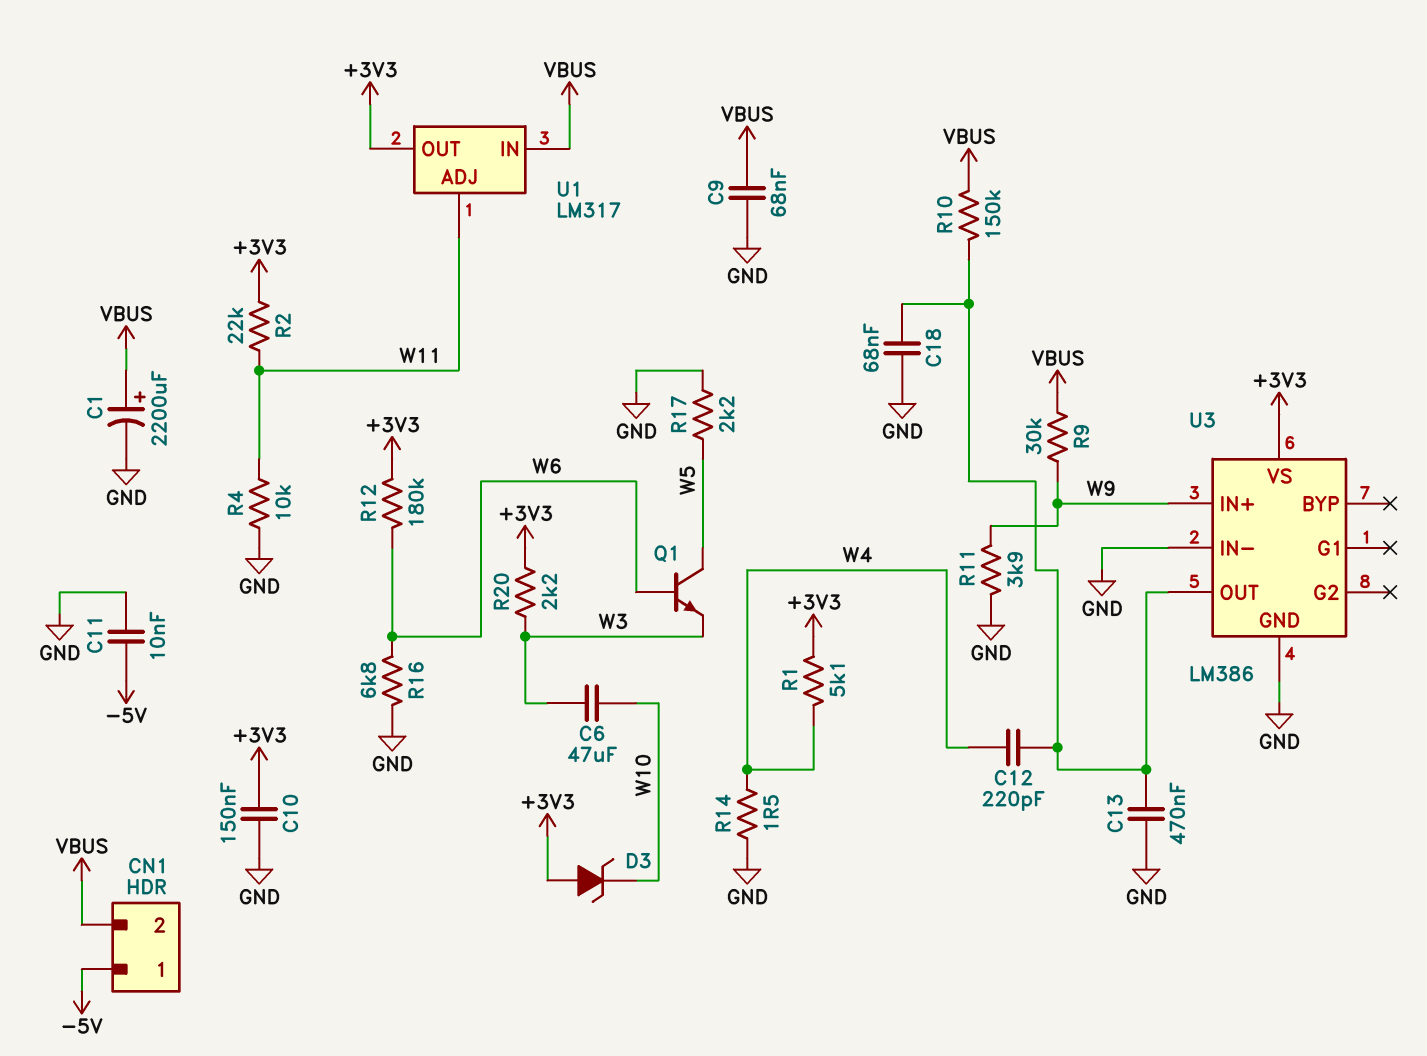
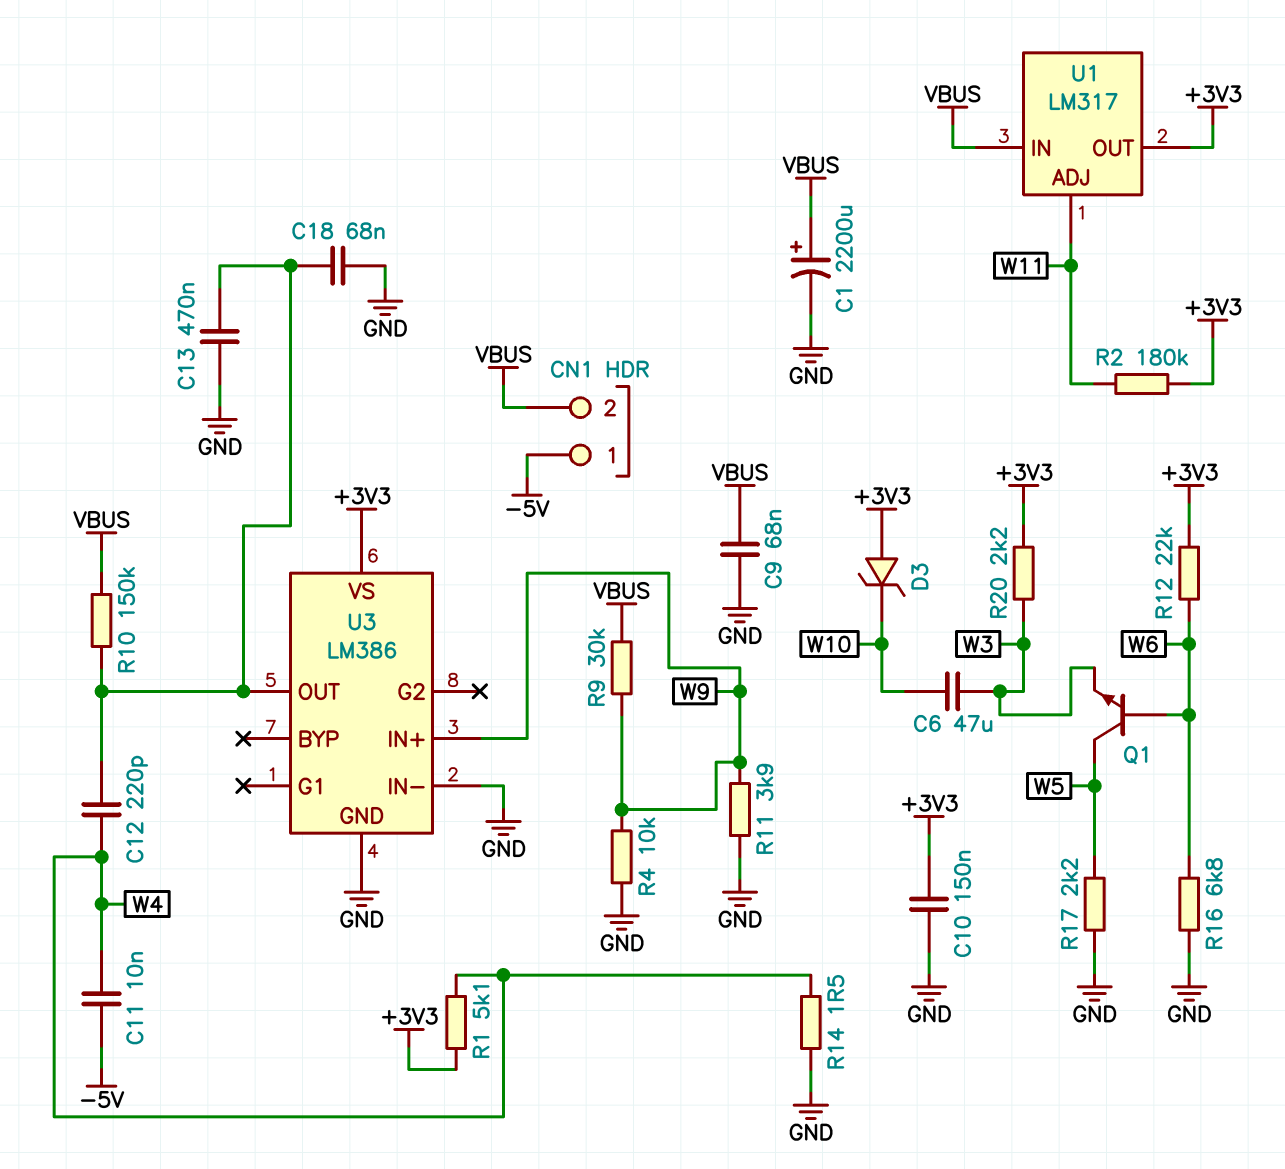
C11: 10nF (-5V, GND) -> 10nF (-5V, W4)
R2: 22k (+3V3, W11) -> 180k (+3V3, W11)
R4: 10k (GND, W11) -> 10k (GND, W9)
R12: 180k (+3V3, W6) -> 22k (+3V3, W6)

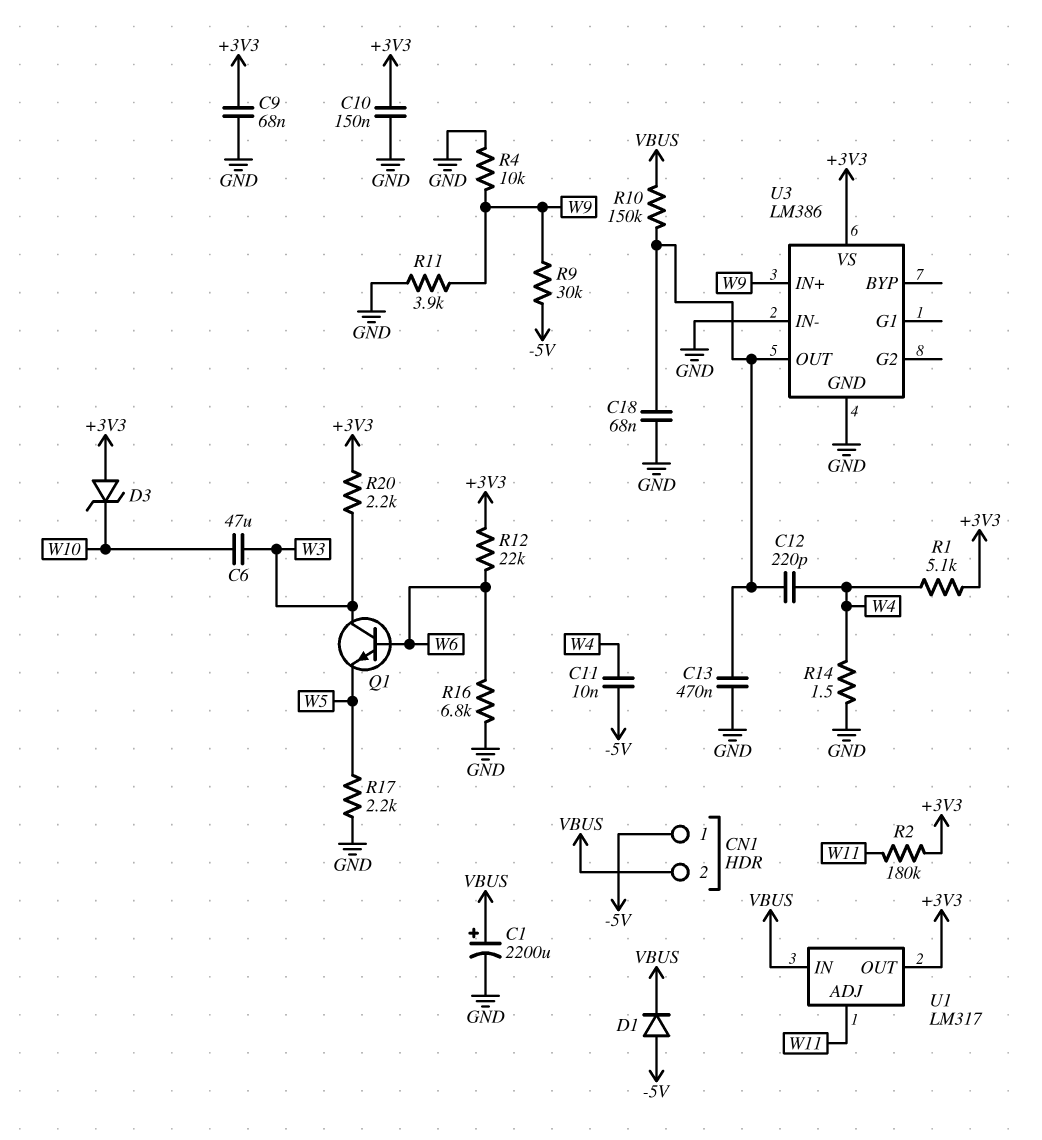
C9: 68nF (GND, VBUS) -> 68nF (+3V3, GND)
D1: none -> diode (A -5V, K VBUS)
Q1: NPN (B W6, C W5, E W3) -> NPN (B W6, C W3, E W5)
R9: 30k (VBUS, W9) -> 30k (-5V, W9)

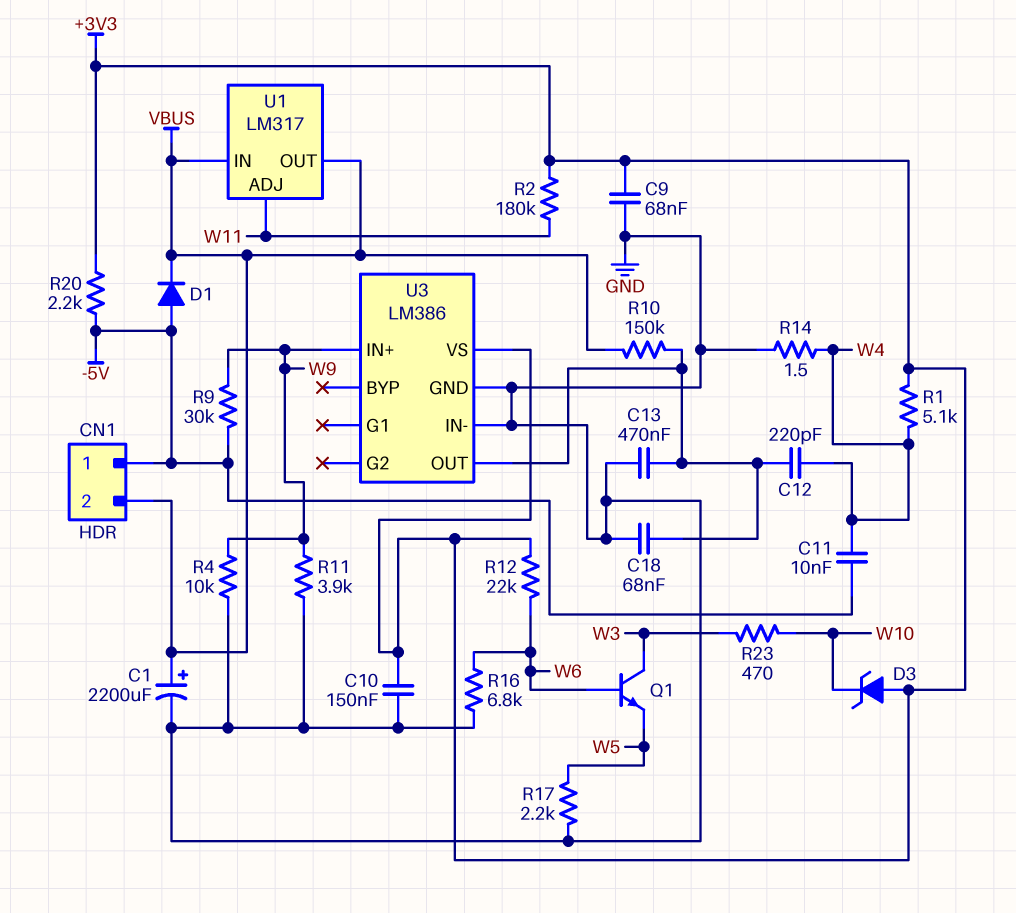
C6: 47uF (W3, W10) -> none
R20: 2.2k (+3V3, W3) -> 2.2k (+3V3, -5V)
R23: none -> 470 (W3, W10)
U1 pin OUT: +3V3 -> VBUS

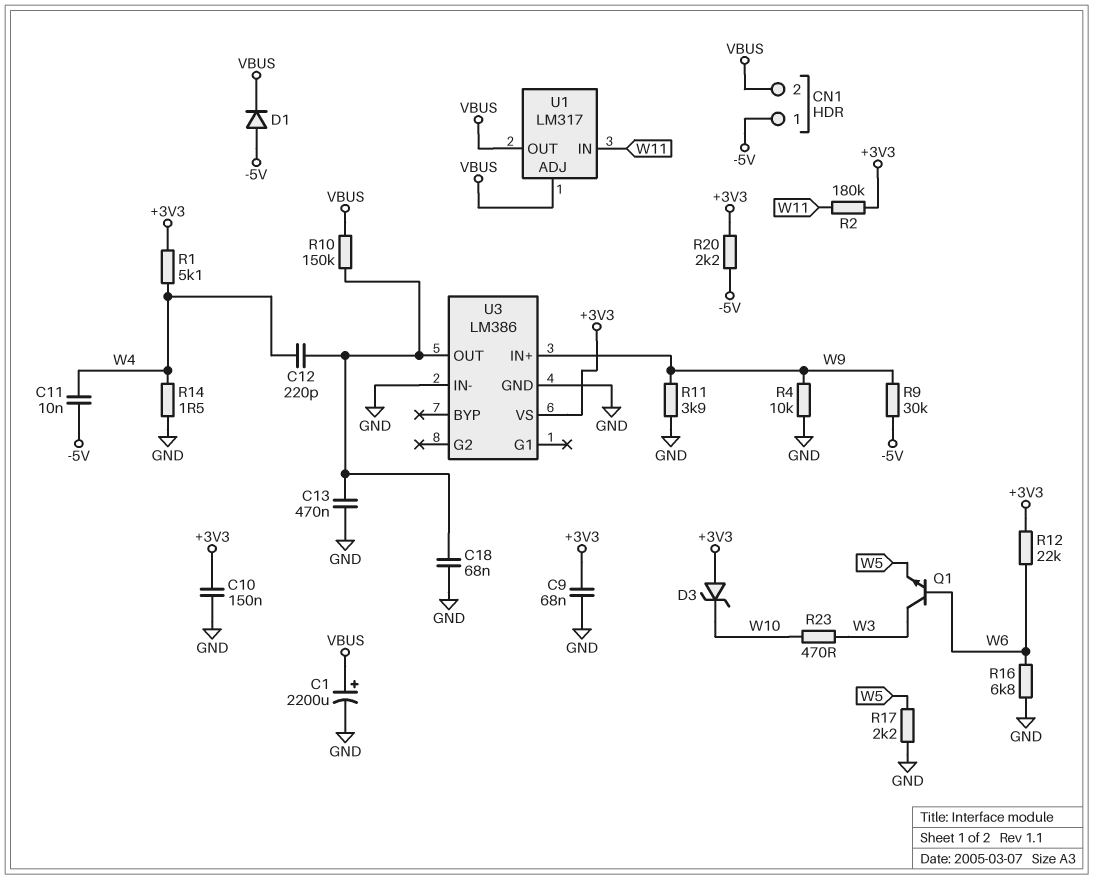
U1 pin ADJ: W11 -> VBUS
U1 pin IN: VBUS -> W11

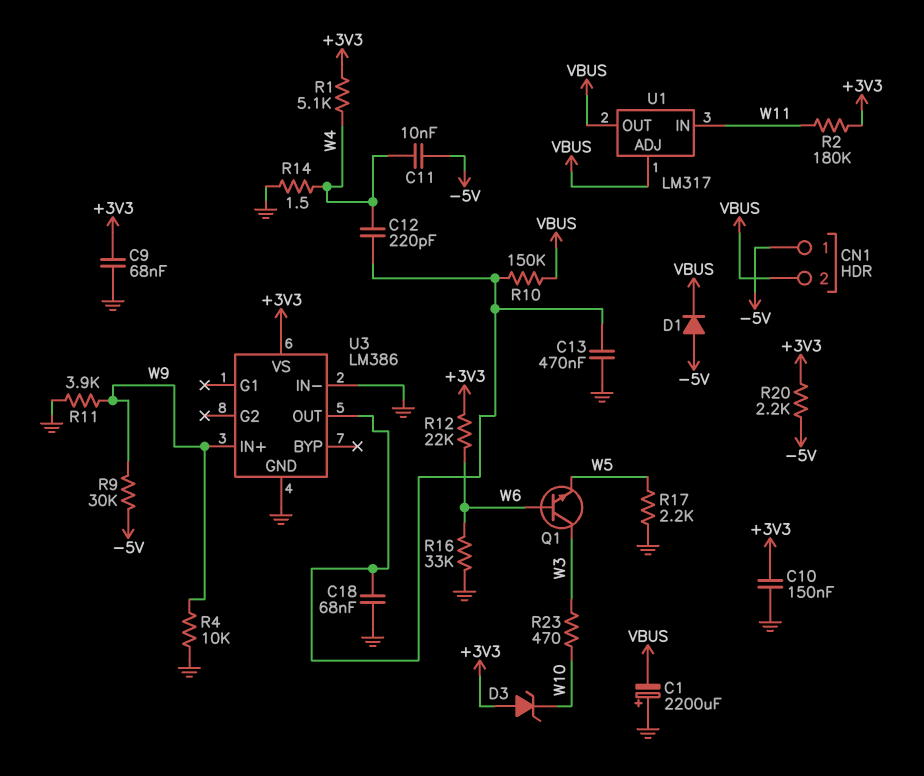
C1: 2200uF (plus VBUS, minus GND) -> 2200uF (plus GND, minus VBUS)
R16: 6.8k (GND, W6) -> 33k (GND, W6)

